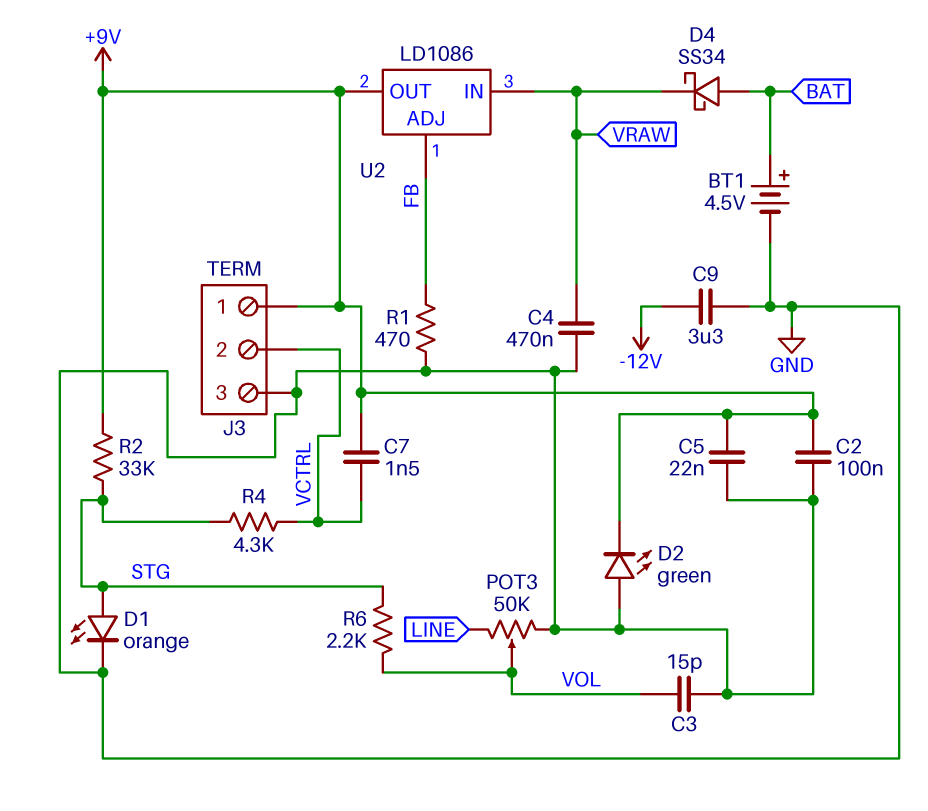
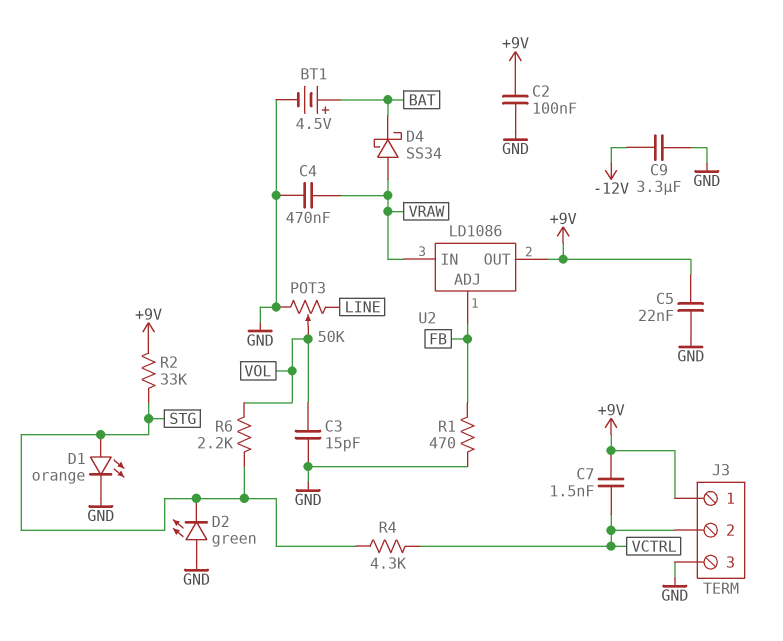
D2: LED green (A GND, K +9V) -> LED green (A GND, K STG)
D4: schottky SS34 (A BAT, K VRAW) -> schottky SS34 (A VRAW, K BAT)

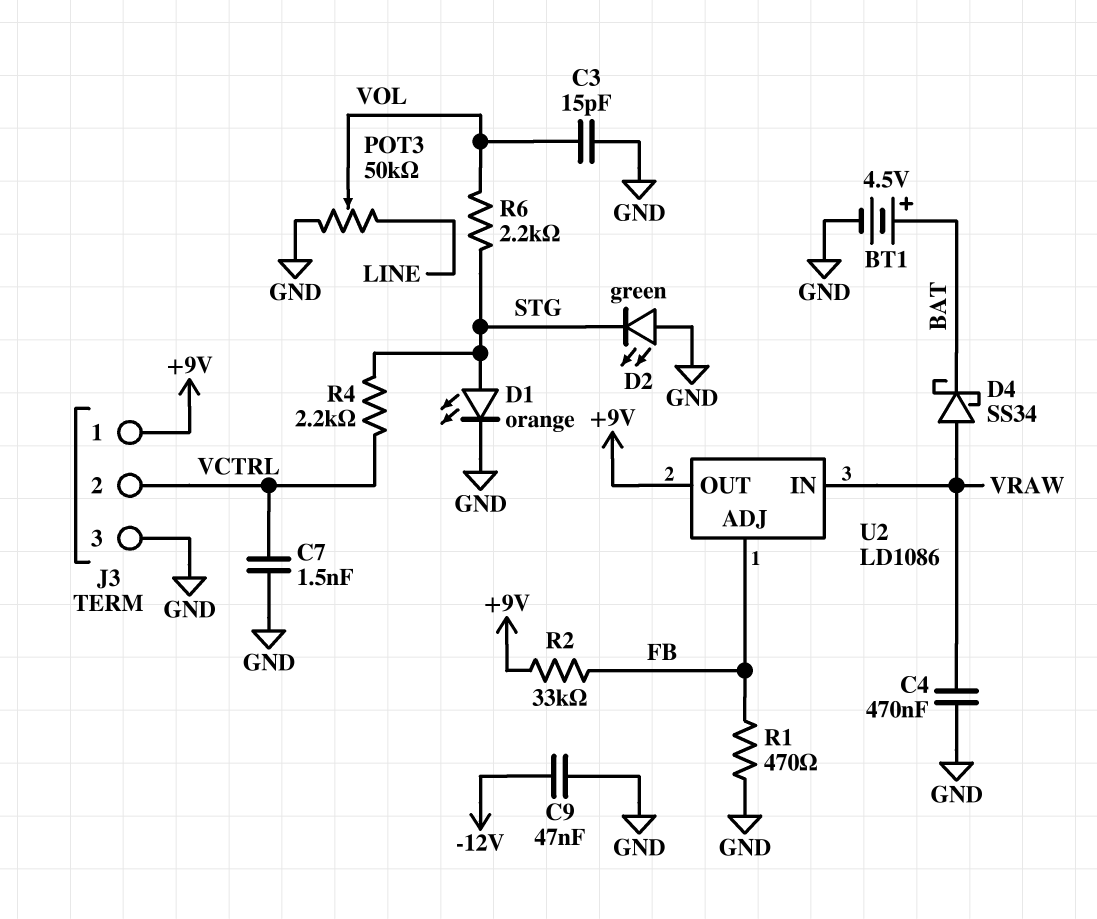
C2: 100nF (+9V, GND) -> none
C5: 22nF (+9V, GND) -> none
C7: 1.5nF (+9V, VCTRL) -> 1.5nF (GND, VCTRL)
C9: 3.3uF (-12V, GND) -> 47nF (-12V, GND)
R2: 33k (+9V, STG) -> 33k (+9V, FB)
R4: 4.3k (STG, VCTRL) -> 2.2k (STG, VCTRL)

